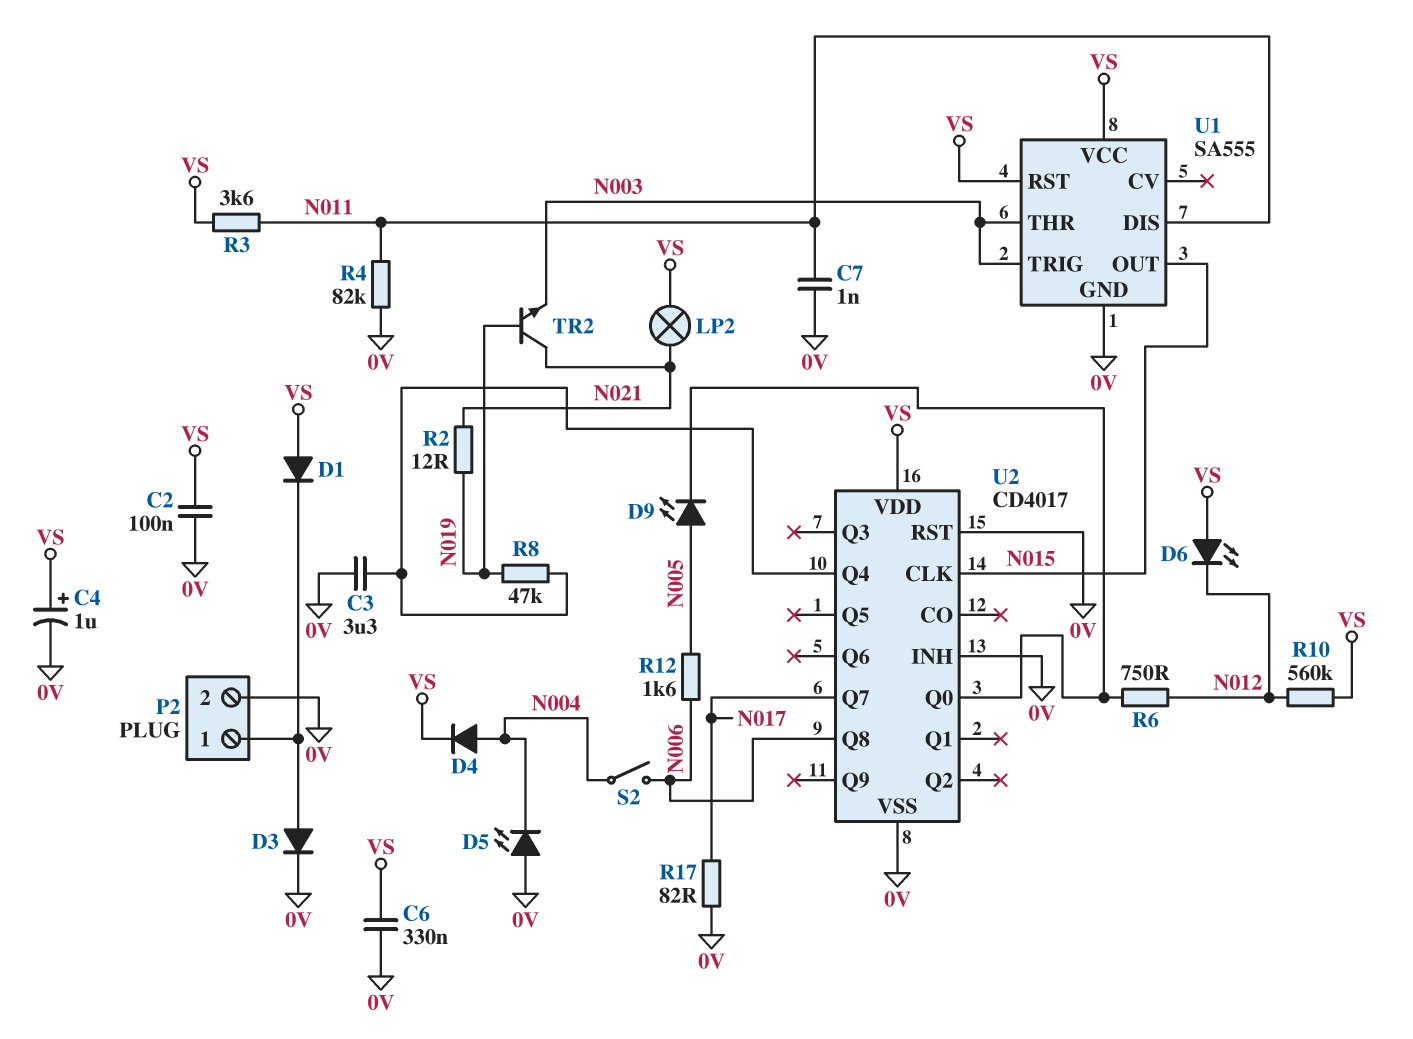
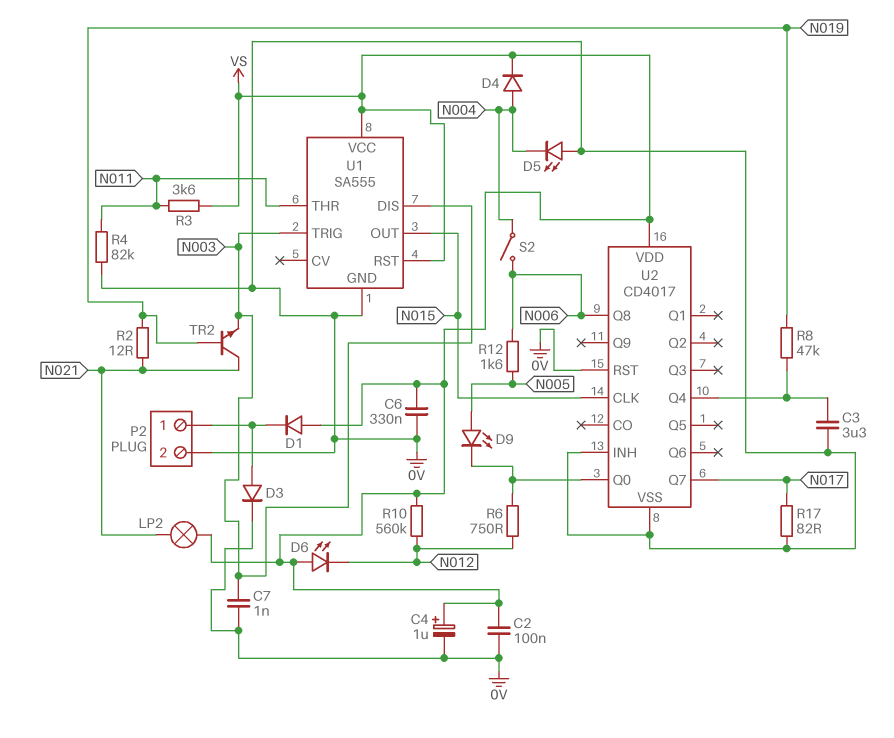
C7: 1nF (0V, N011) -> 1nF (0V, N003)
U1 pin DIS: N011 -> N003
U1 pin THR: N003 -> N011

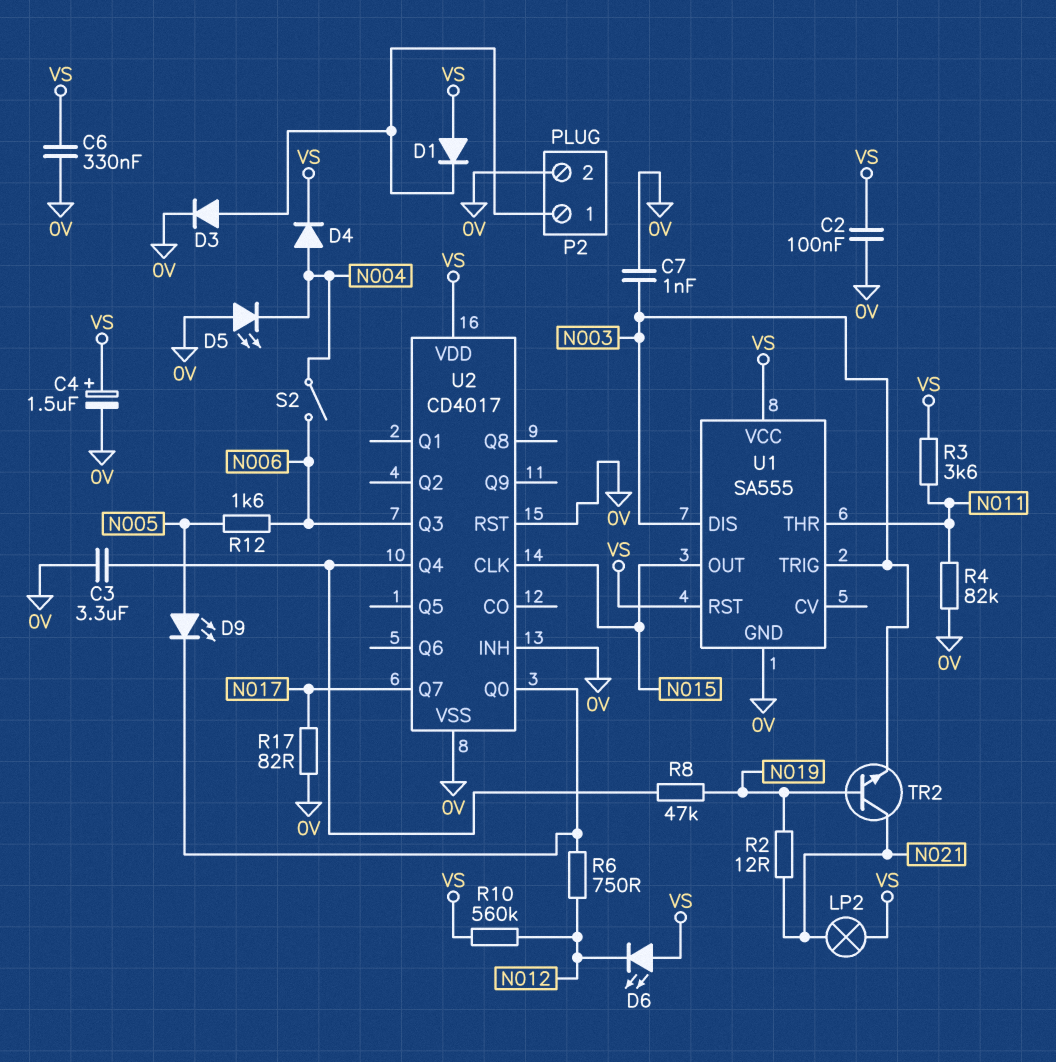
C4: 1uF (plus VS, minus 0V) -> 1.5uF (plus VS, minus 0V)
U2 pin Q3: none -> N006
U2 pin Q8: N006 -> none

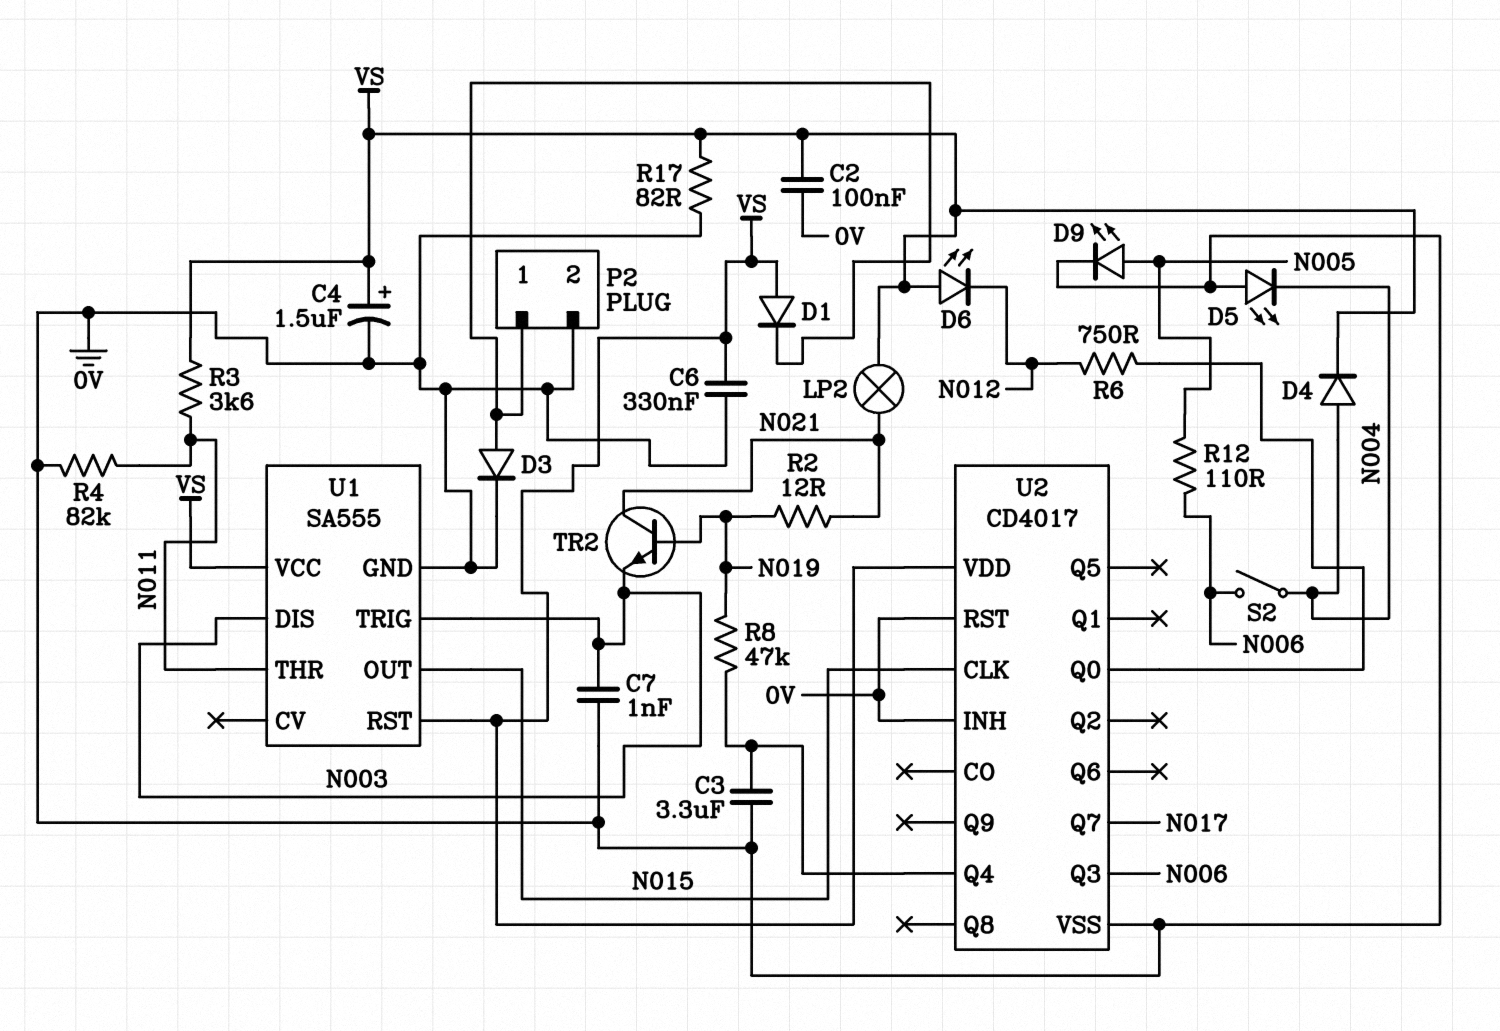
D9: LED (A N005, K U2/Q0) -> LED (A N005, K 0V)
R10: 560k (N012, VS) -> none
R12: 1.6k (N005, N006) -> 110 (N005, N006)
R17: 82 (0V, N017) -> 82 (0V, VS)

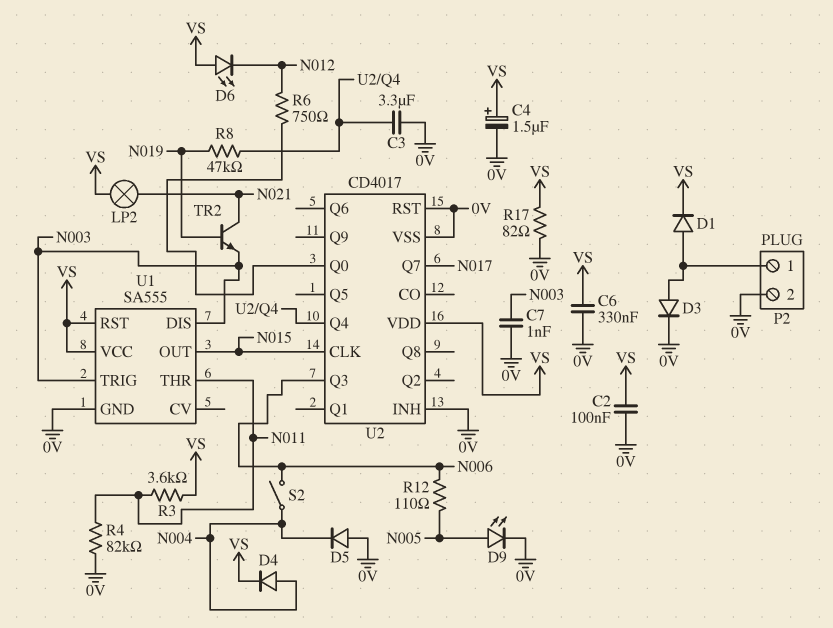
D1: diode (A VS, K P2/1) -> diode (A P2/1, K VS)
D5: LED (A 0V, K N004) -> diode (A 0V, K N004)
R2: 12 (N019, N021) -> none

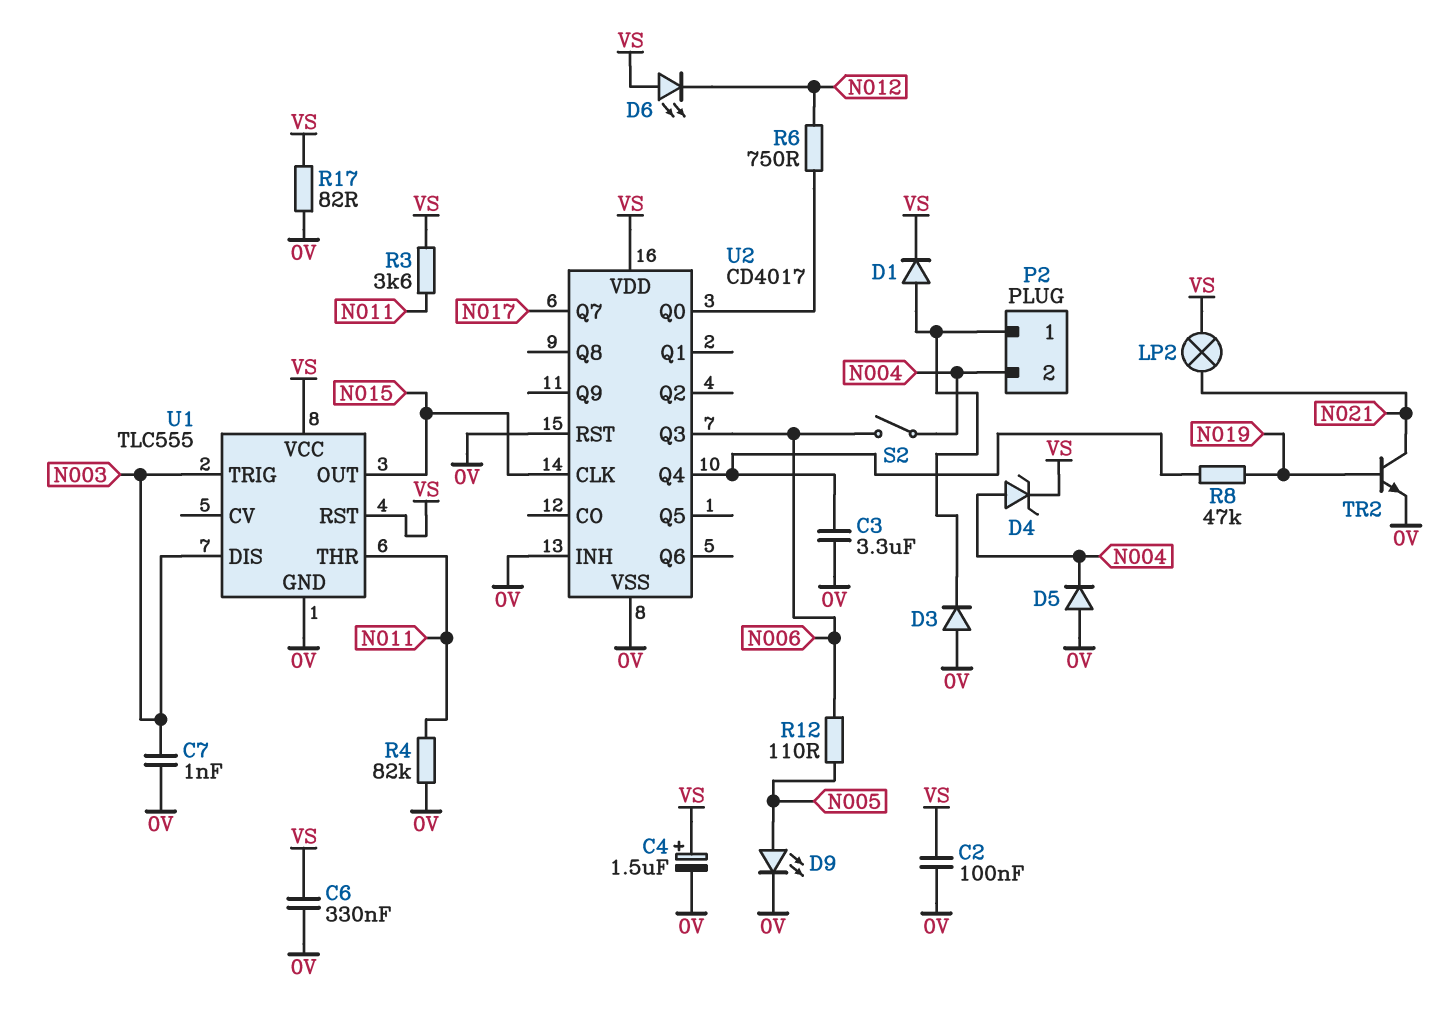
D3: diode (A P2/1, K 0V) -> diode (A 0V, K P2/1)
D4: diode (A N004, K VS) -> zener (A N004, K VS)
P2 pin 2: 0V -> N004
TR2: NPN (B N019, C N021, E N003) -> NPN (B N019, C N021, E 0V)
U1: SA555 -> TLC555

